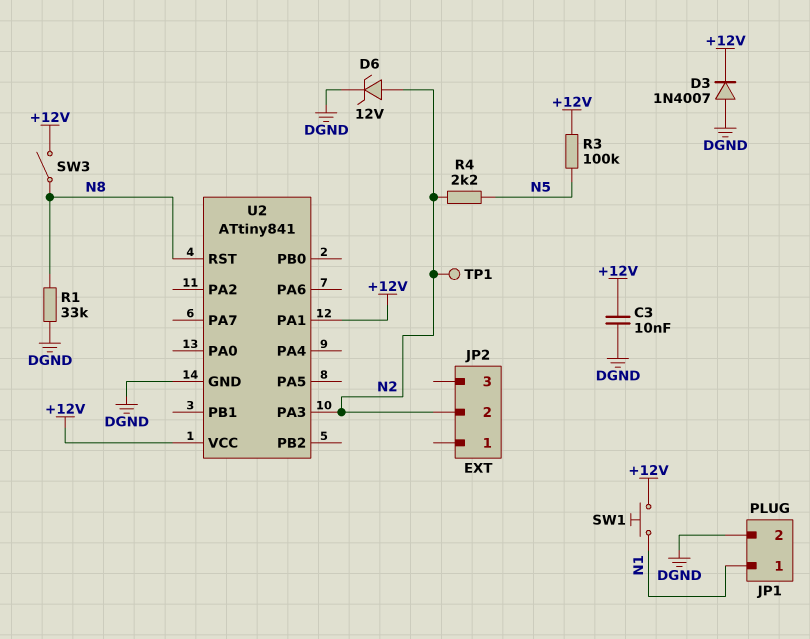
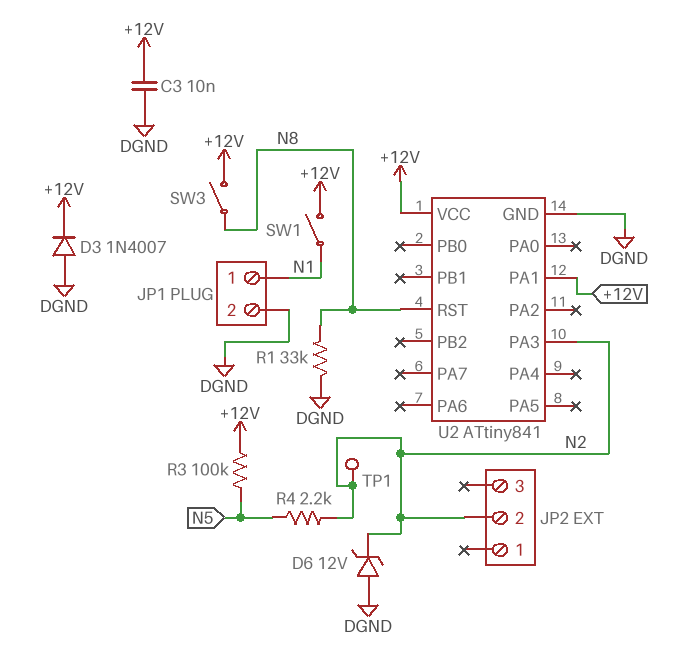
D6: zener 12V (A N2, K DGND) -> zener 12V (A DGND, K N2)
SW1: button (+12V, N1) -> switch (+12V, N1)

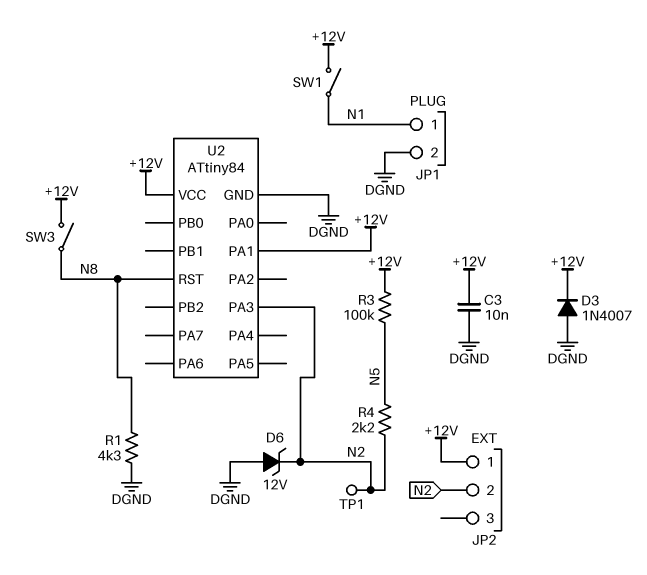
JP2 pin 1: none -> +12V
R1: 33k (DGND, N8) -> 4.3k (DGND, N8)
U2: ATtiny841 -> ATtiny84

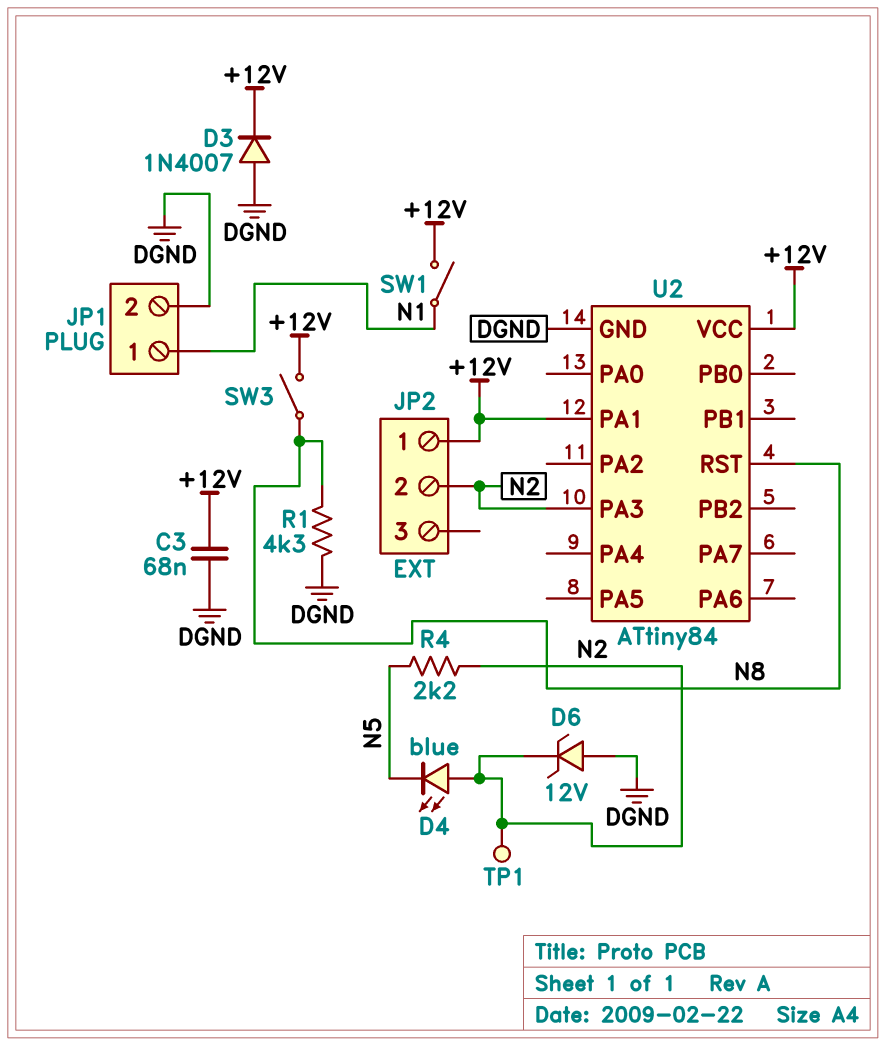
C3: 10nF (+12V, DGND) -> 68nF (+12V, DGND)
D4: none -> LED blue (A N2, K N5)
R3: 100k (+12V, N5) -> none

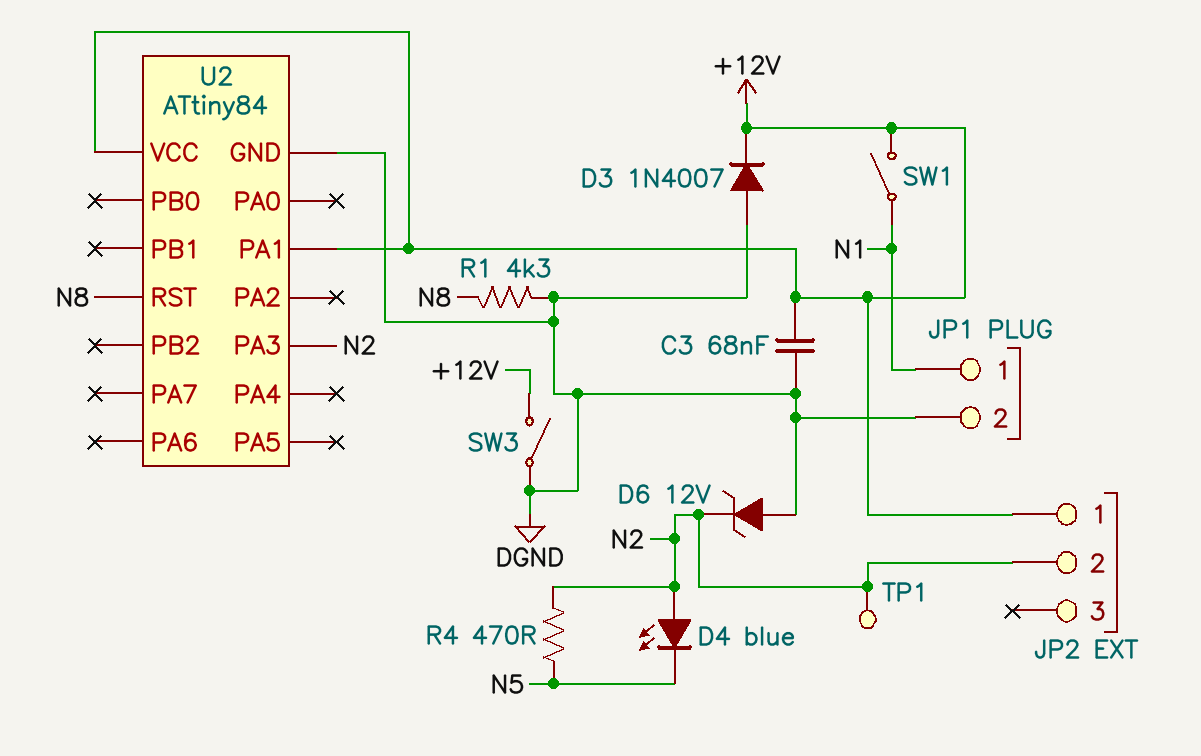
R4: 2.2k (N2, N5) -> 470 (N2, N5)
SW3: switch (+12V, N8) -> switch (+12V, DGND)

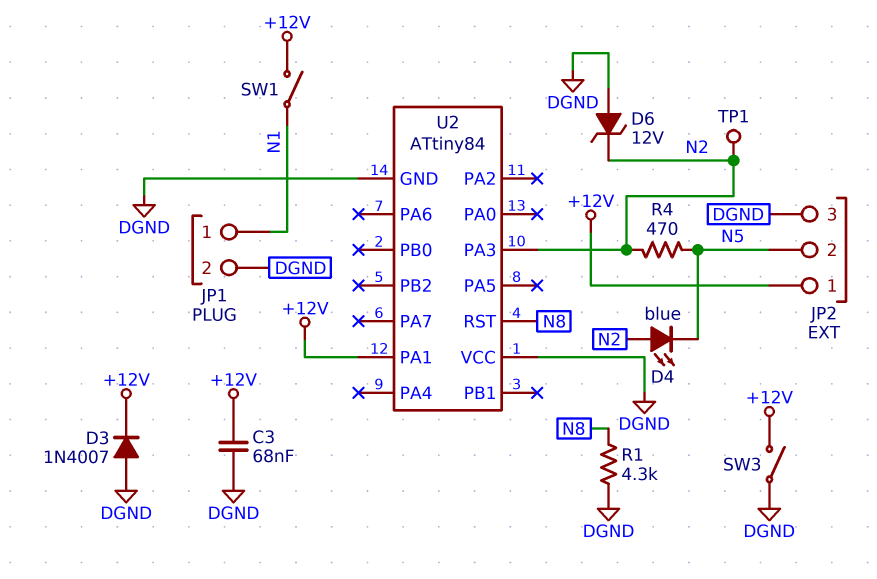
JP2 pin 2: N2 -> N5
JP2 pin 3: none -> DGND
U2 pin VCC: +12V -> DGND

